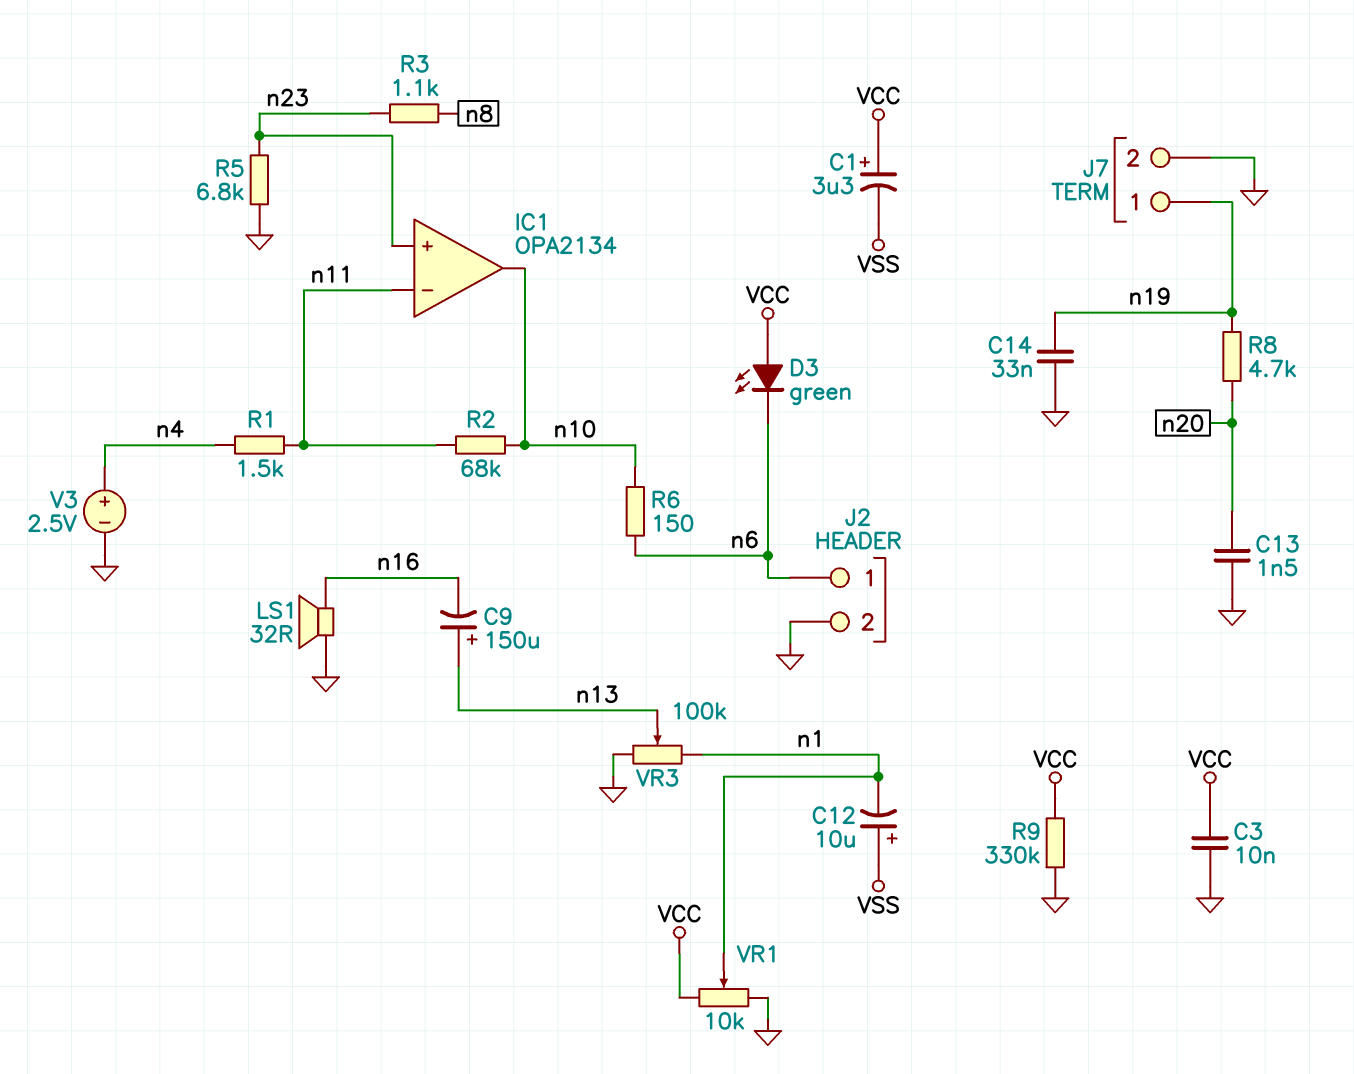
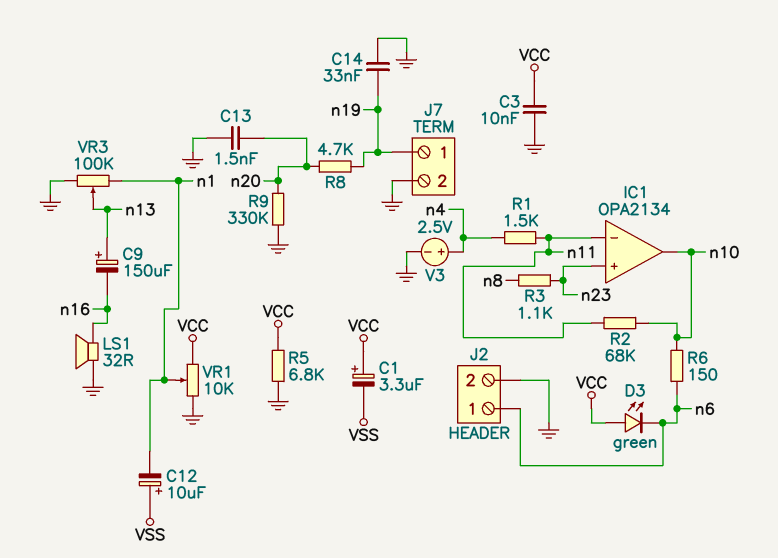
R5: 6.8k (GND, n23) -> 6.8k (GND, VCC)
R9: 330k (GND, VCC) -> 330k (GND, n20)

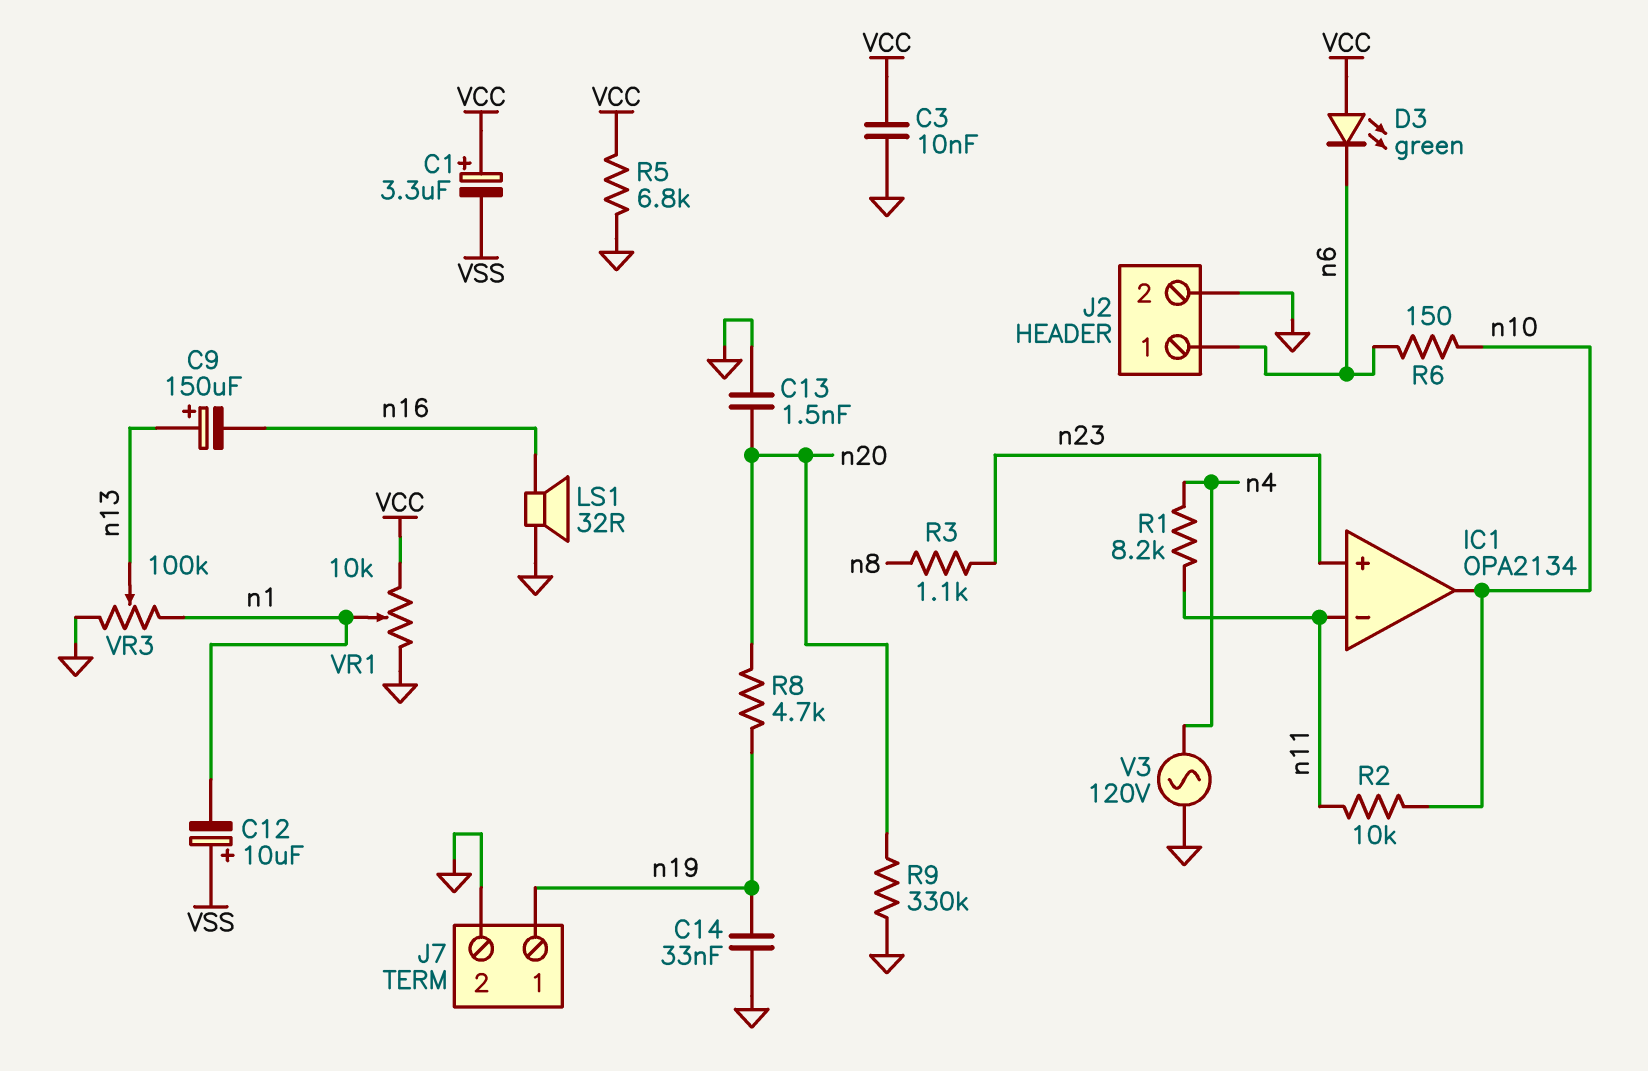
R1: 1.5k (n4, n11) -> 8.2k (n4, n11)
R2: 68k (n10, n11) -> 10k (n10, n11)
V3: 2.5V (plus n4, minus GND) -> AC 120V (GND, n4)

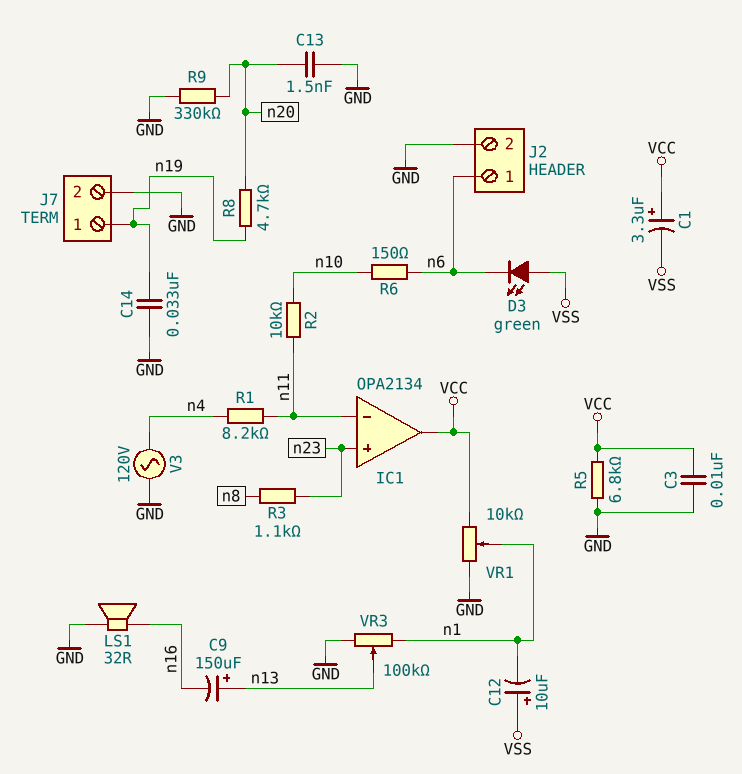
D3: LED green (A VCC, K n6) -> LED green (A VSS, K n6)
IC1 pin out: n10 -> VCC

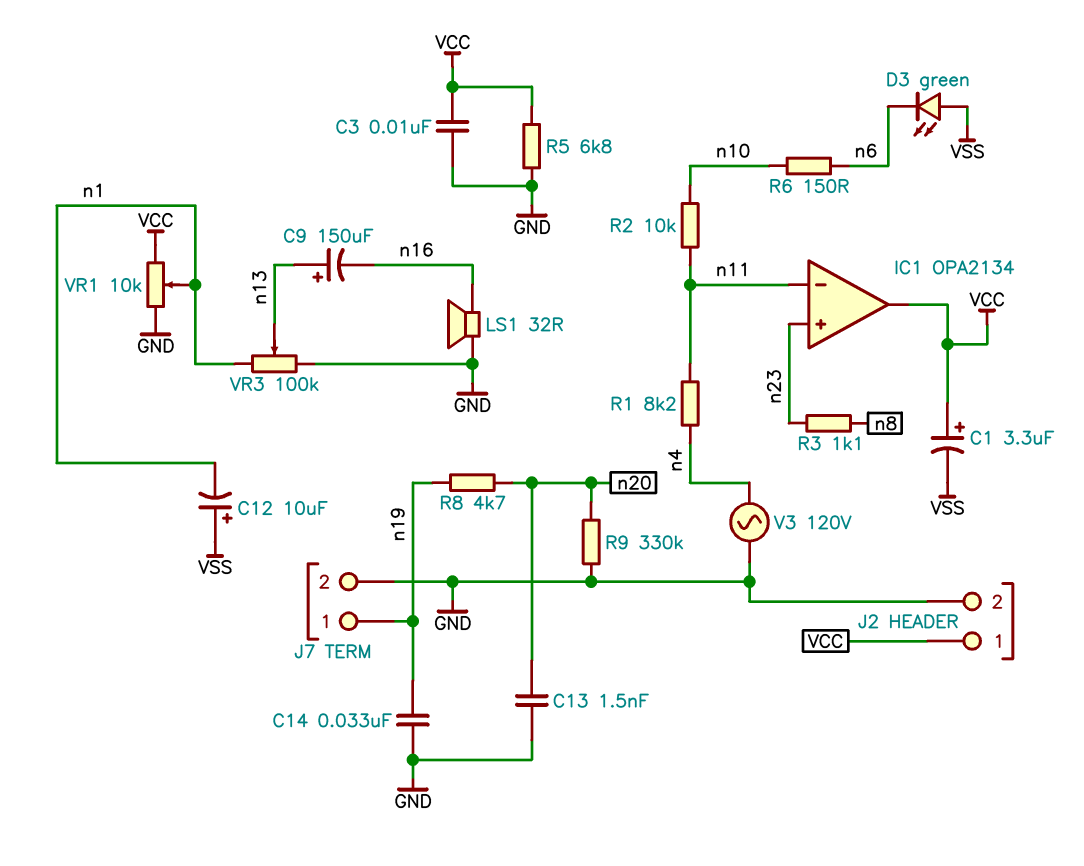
J2 pin 1: n6 -> VCC

